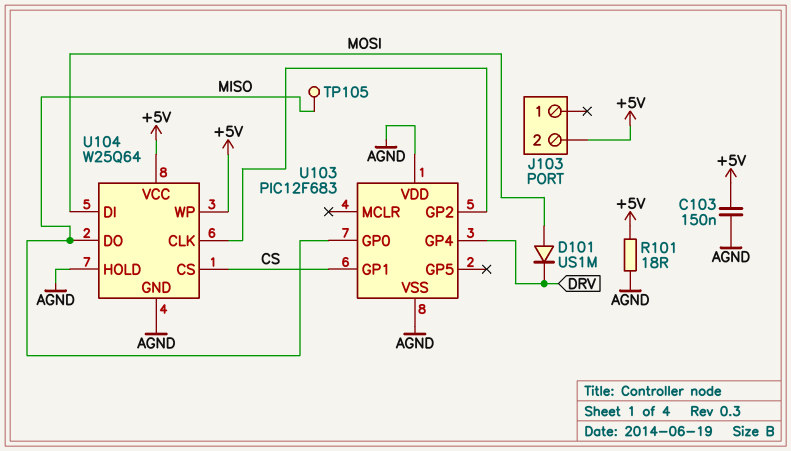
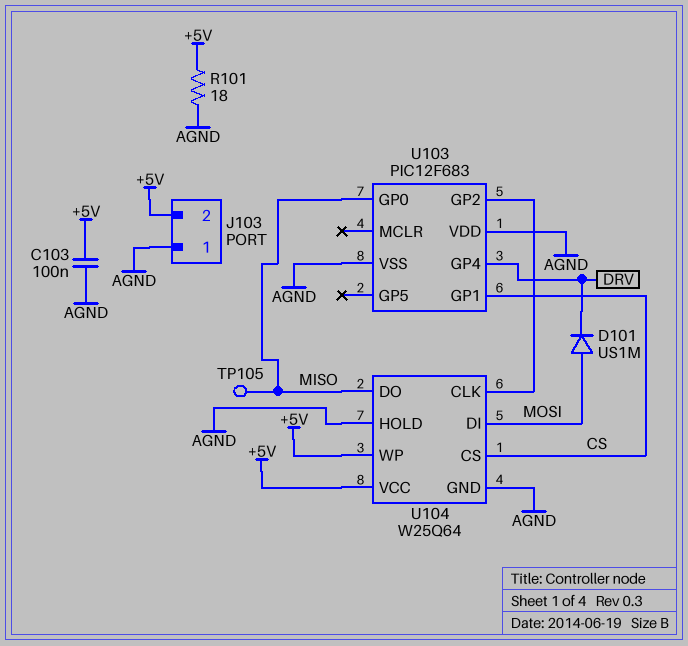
C103: 150nF (+5V, AGND) -> 100nF (+5V, AGND)
J103 pin 1: none -> AGND

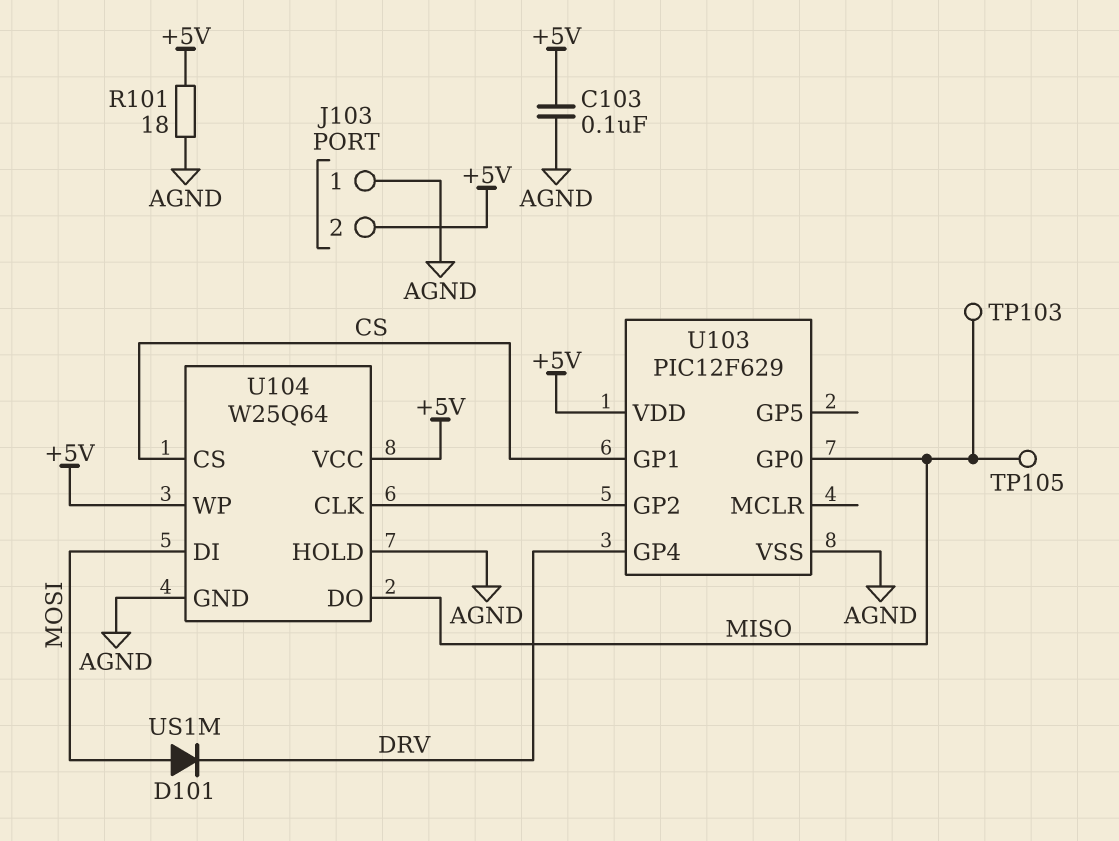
TP103: none -> test point (MISO)
U103: PIC12F683 -> PIC12F629
U103 pin VDD: AGND -> +5V

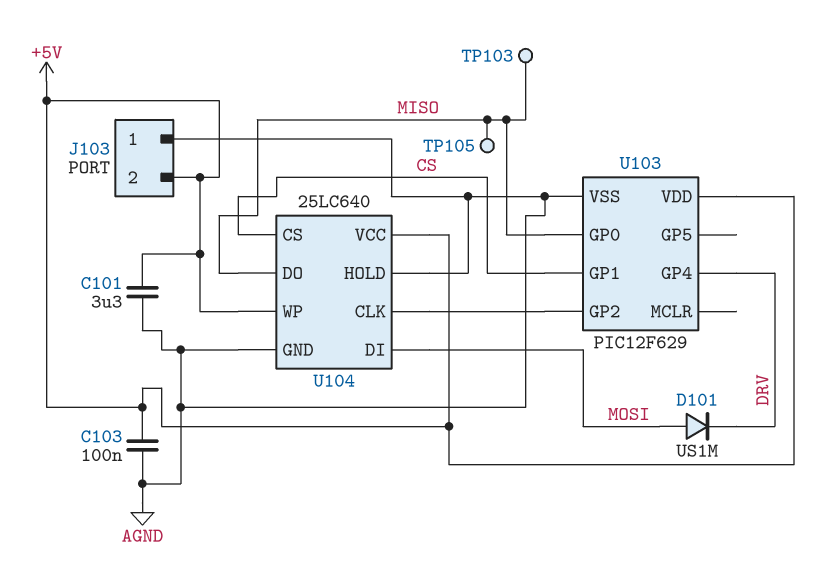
C101: none -> 3.3uF (+5V, AGND)
R101: 18 (+5V, AGND) -> none
U104: W25Q64 -> 25LC640

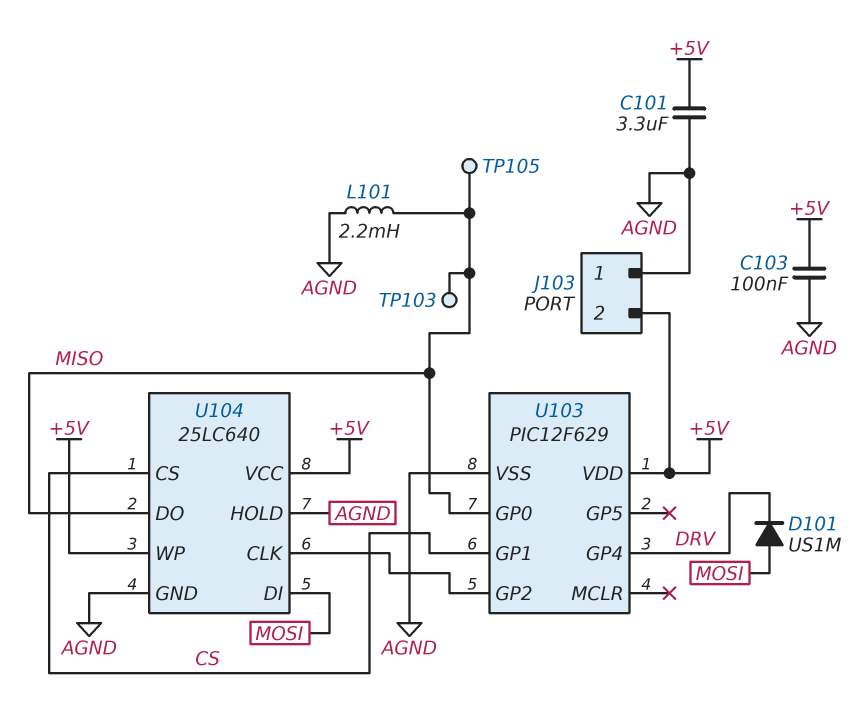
L101: none -> 2.2mH (AGND, MISO)

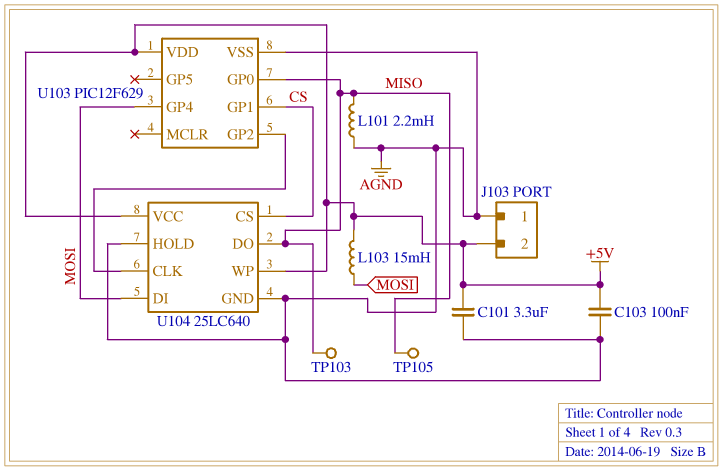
D101: diode US1M (A MOSI, K DRV) -> none
L103: none -> 15mH (+5V, MOSI)
U103 pin GP4: DRV -> MOSI

